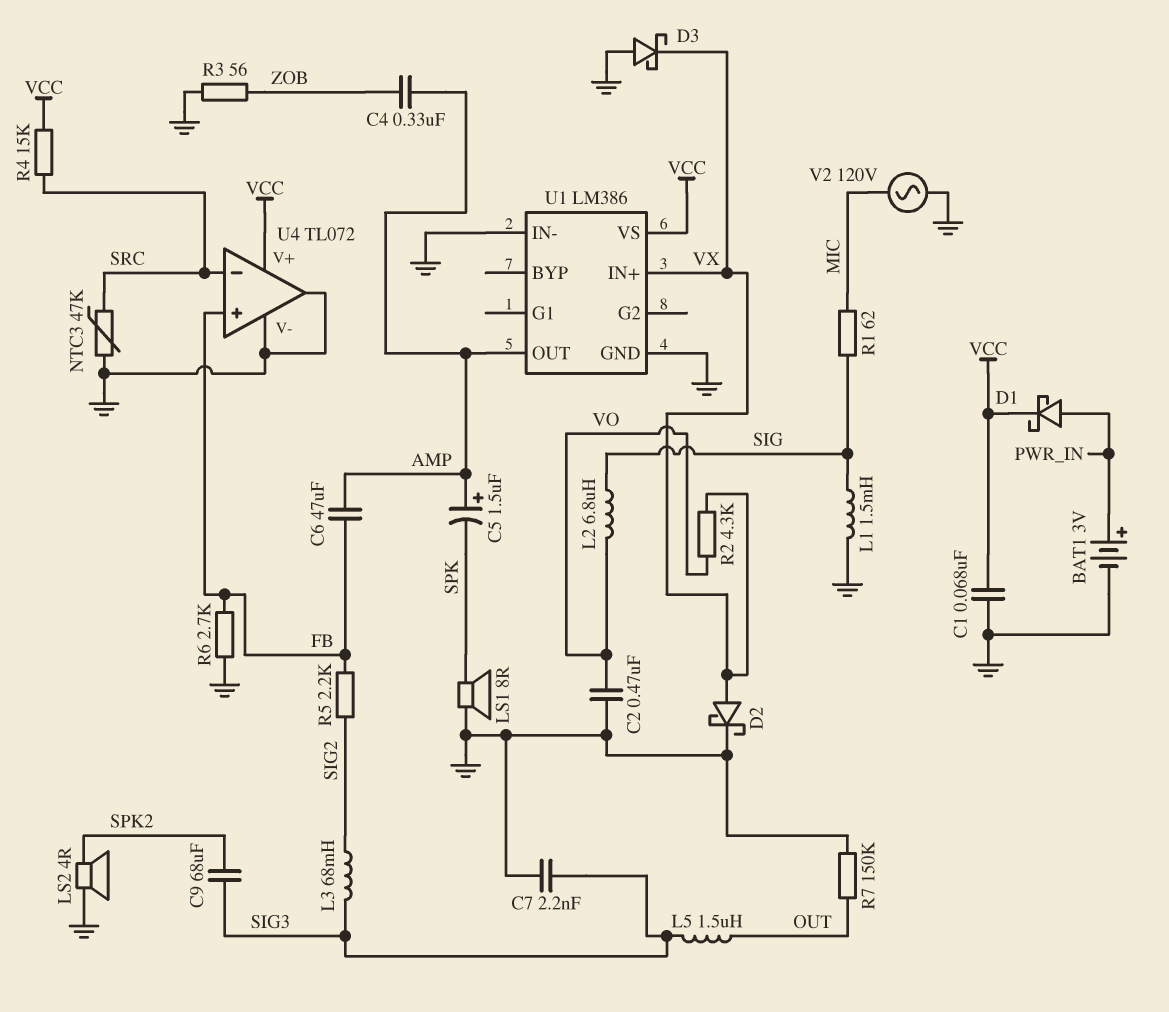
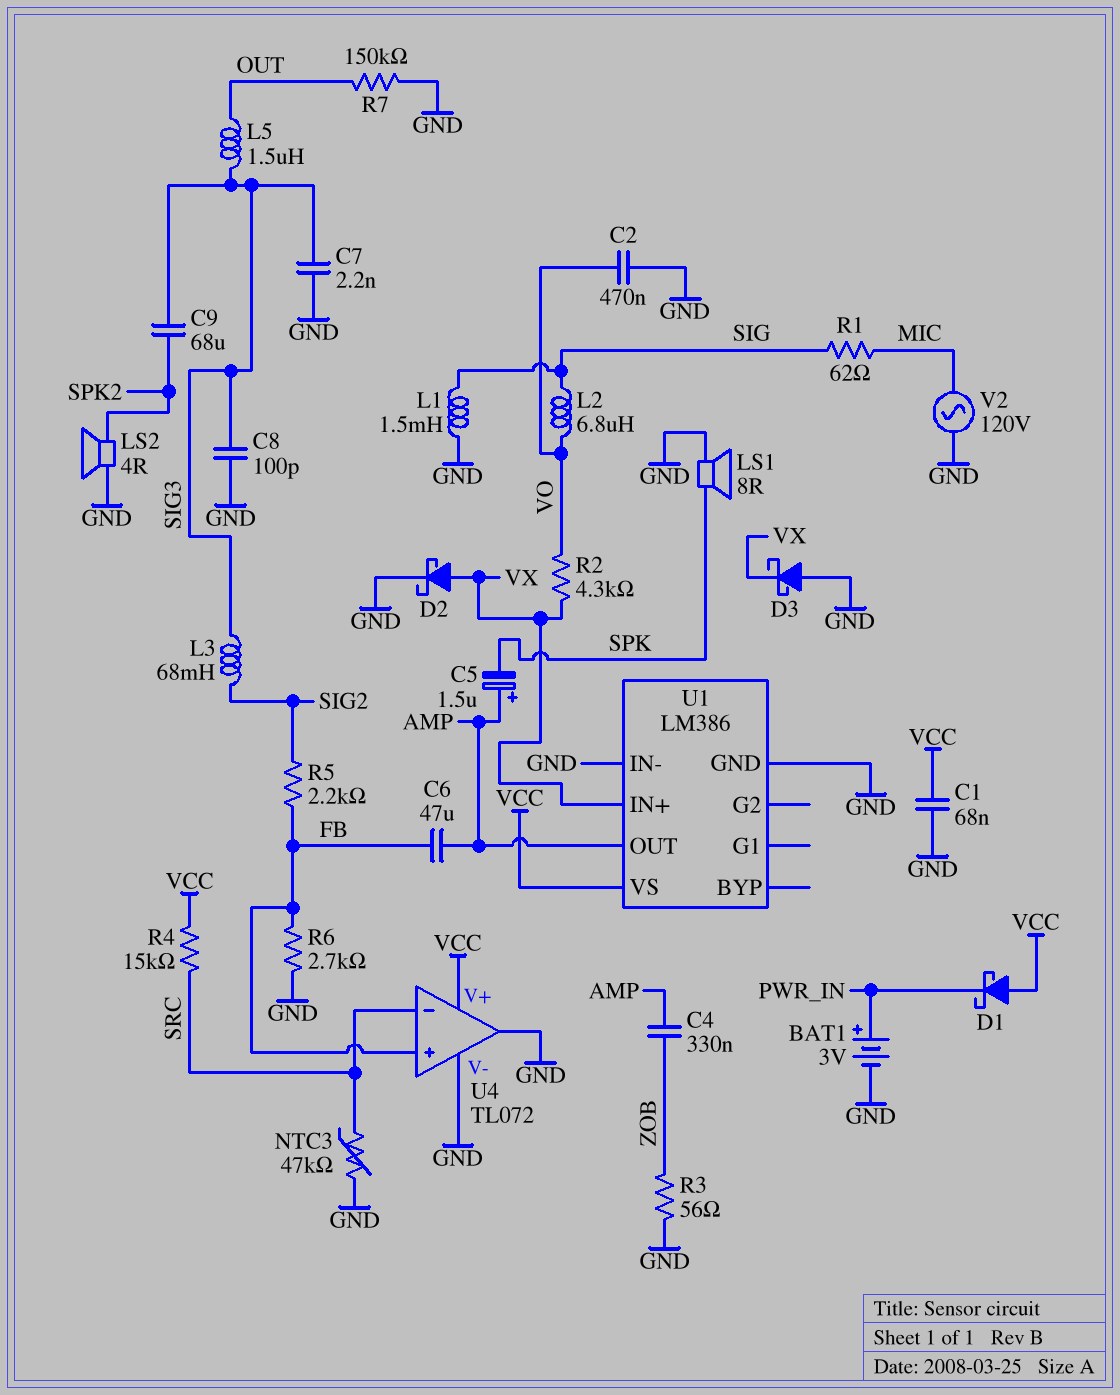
C8: none -> 100pF (GND, SIG3)
D1: schottky (A PWR_IN, K VCC) -> schottky (A VCC, K PWR_IN)

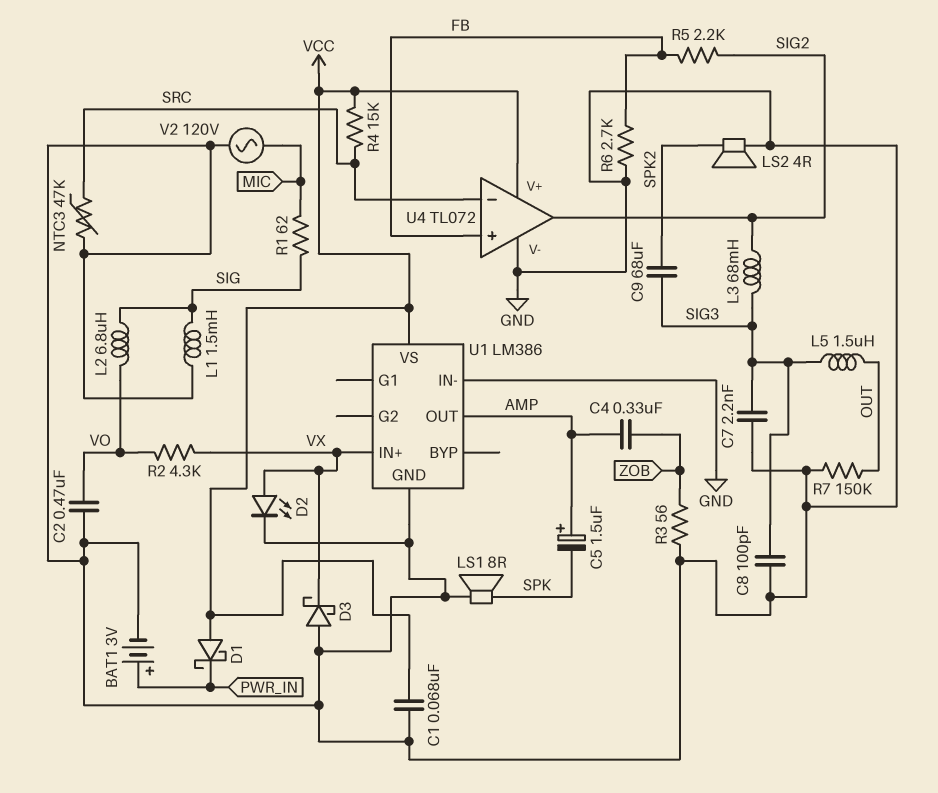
C6: 47uF (AMP, FB) -> none
D2: schottky (A VX, K GND) -> LED (A VX, K GND)
U4 pin out: GND -> SIG2

